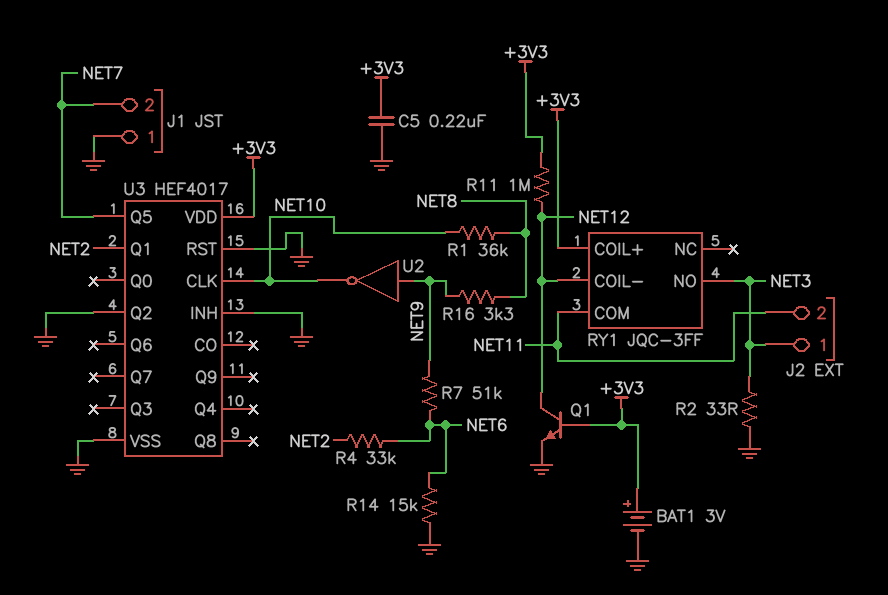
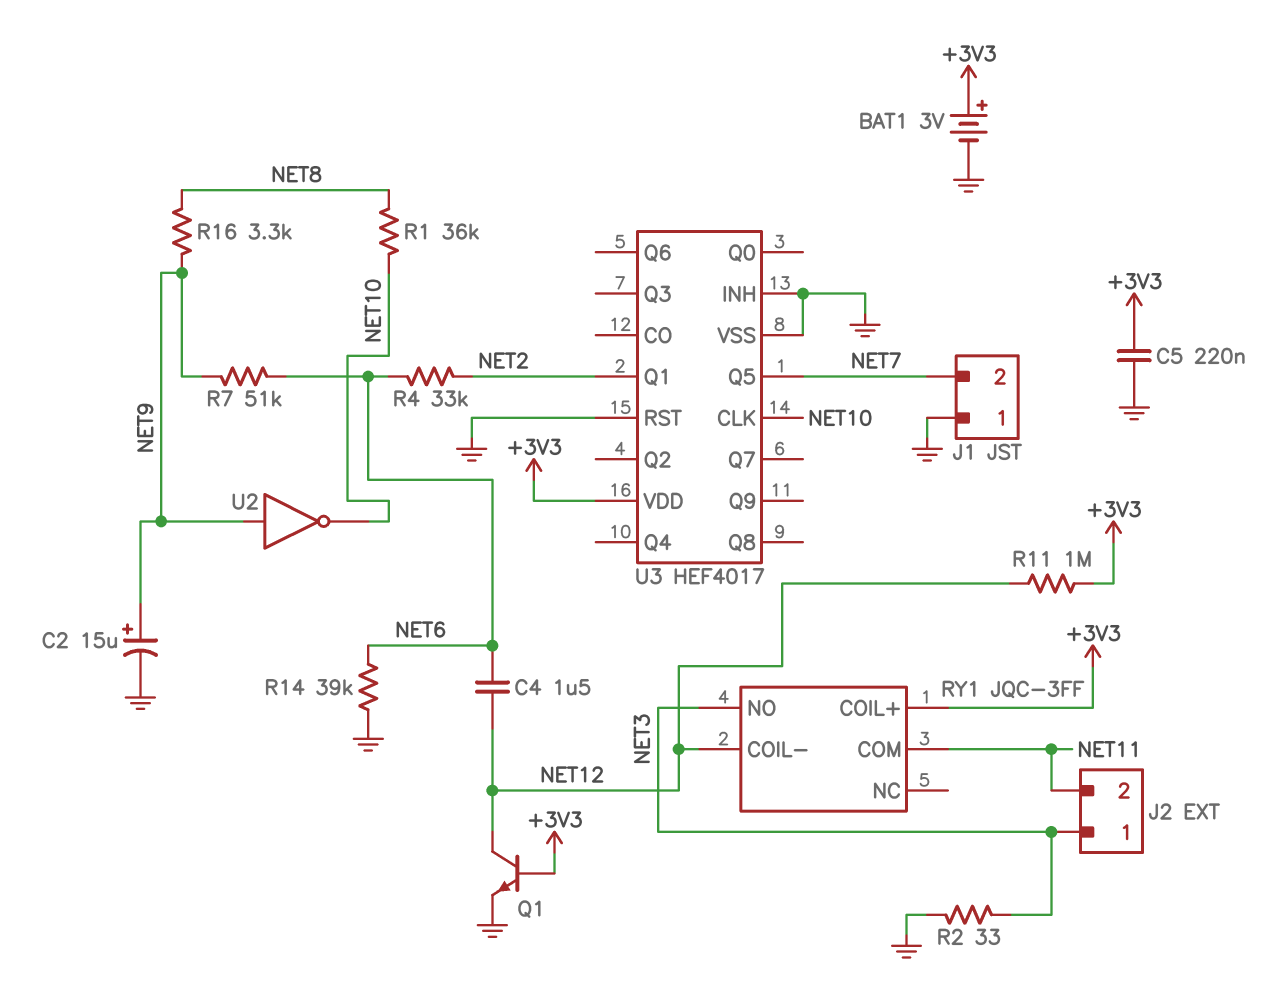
C2: none -> 15uF (plus NET9, minus GND)
C4: none -> 1.5uF (NET6, NET12)
R14: 15k (GND, NET6) -> 39k (GND, NET6)
U3 pin Q2: GND -> none

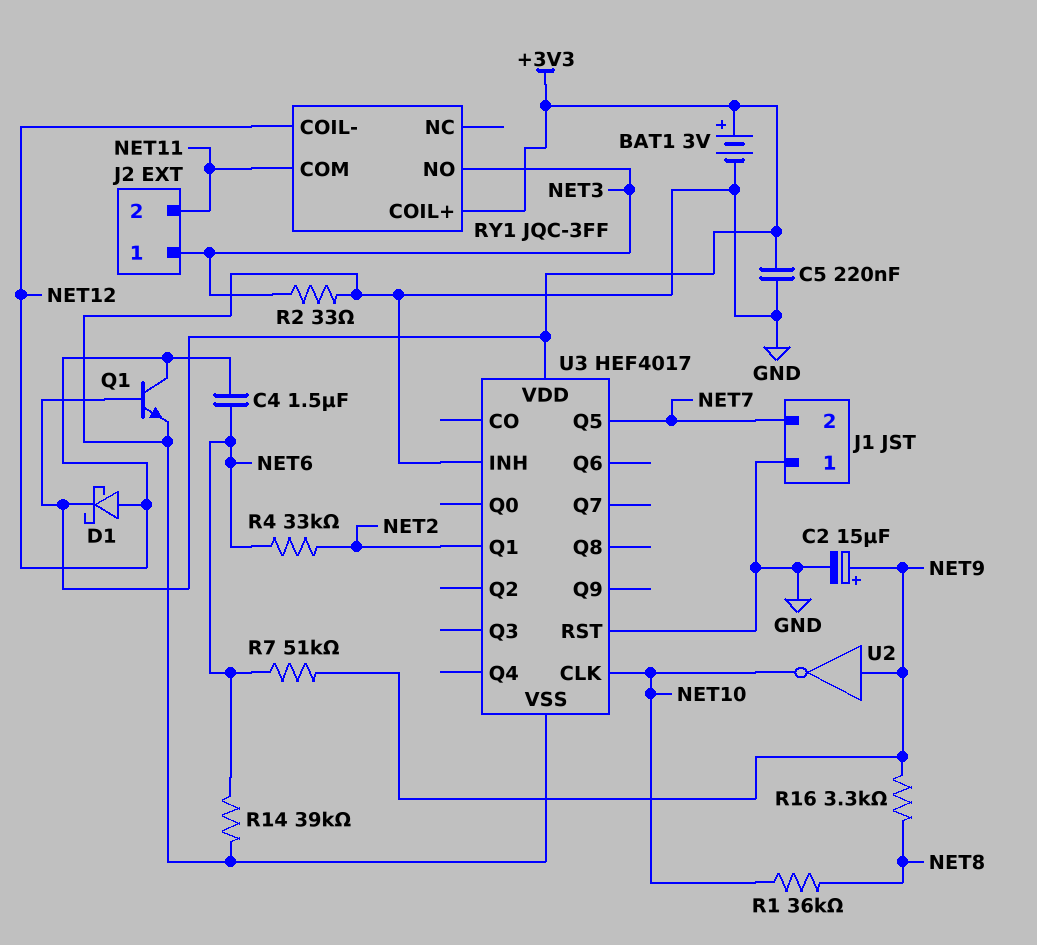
D1: none -> schottky (A NET12, K +3V3)
R11: 1M (+3V3, NET12) -> none

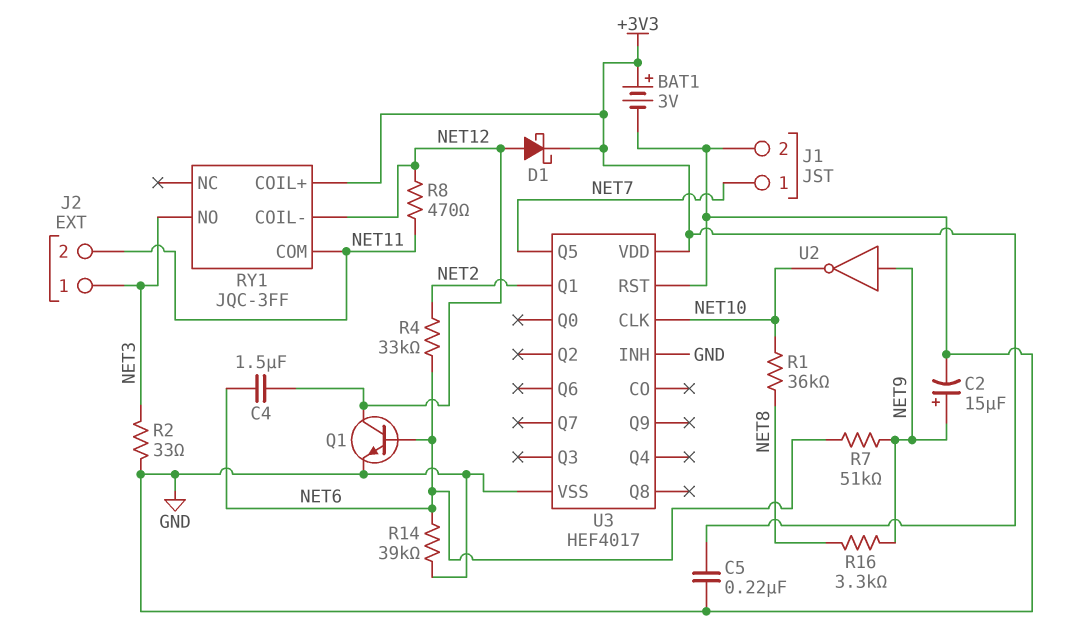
J1 pin 1: GND -> NET7
J1 pin 2: NET7 -> GND
Q1: NPN (B +3V3, C NET12, E GND) -> NPN (B NET6, C NET12, E GND)
R8: none -> 470 (NET11, NET12)

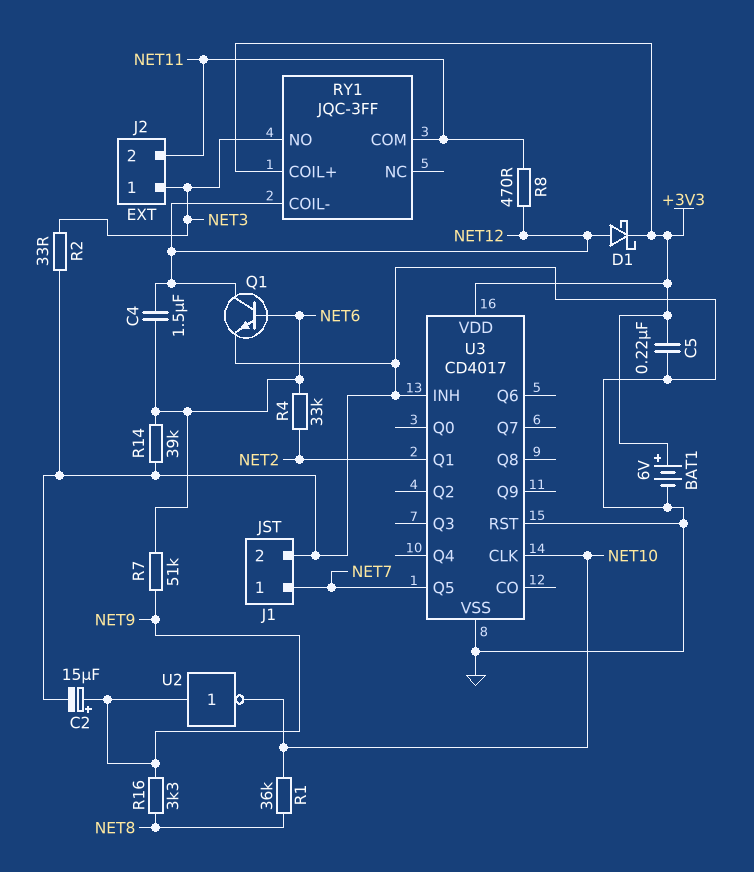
BAT1: 3V (plus +3V3, minus GND) -> 6V (plus +3V3, minus GND)
U3: HEF4017 -> CD4017

